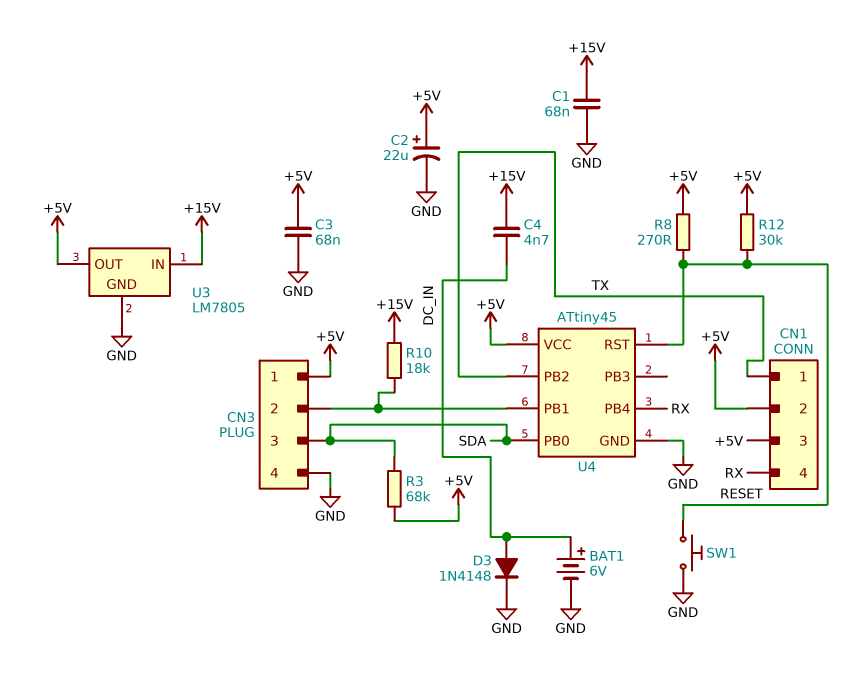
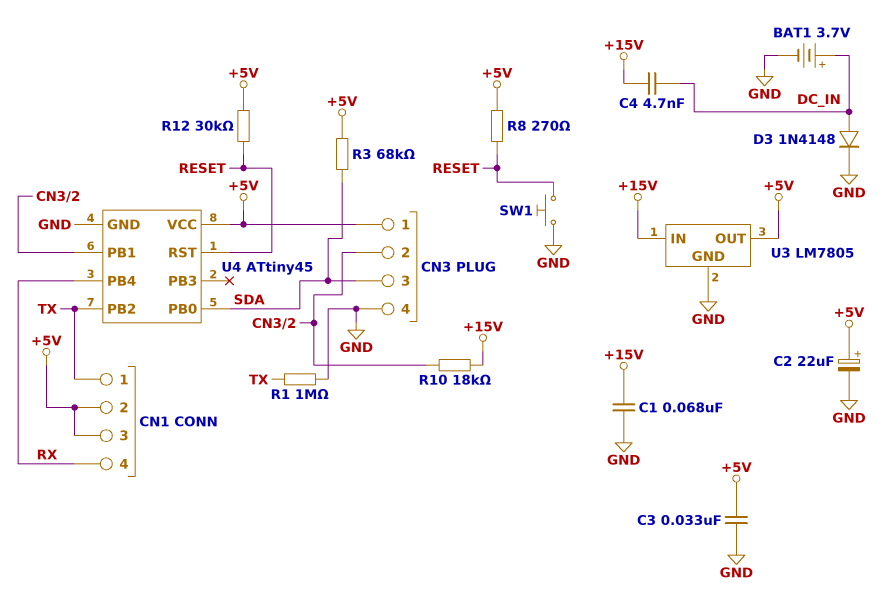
BAT1: 6V (plus DC_IN, minus GND) -> 3.7V (plus DC_IN, minus GND)
C3: 68nF (+5V, GND) -> 33nF (+5V, GND)
R1: none -> 1M (GND, TX)

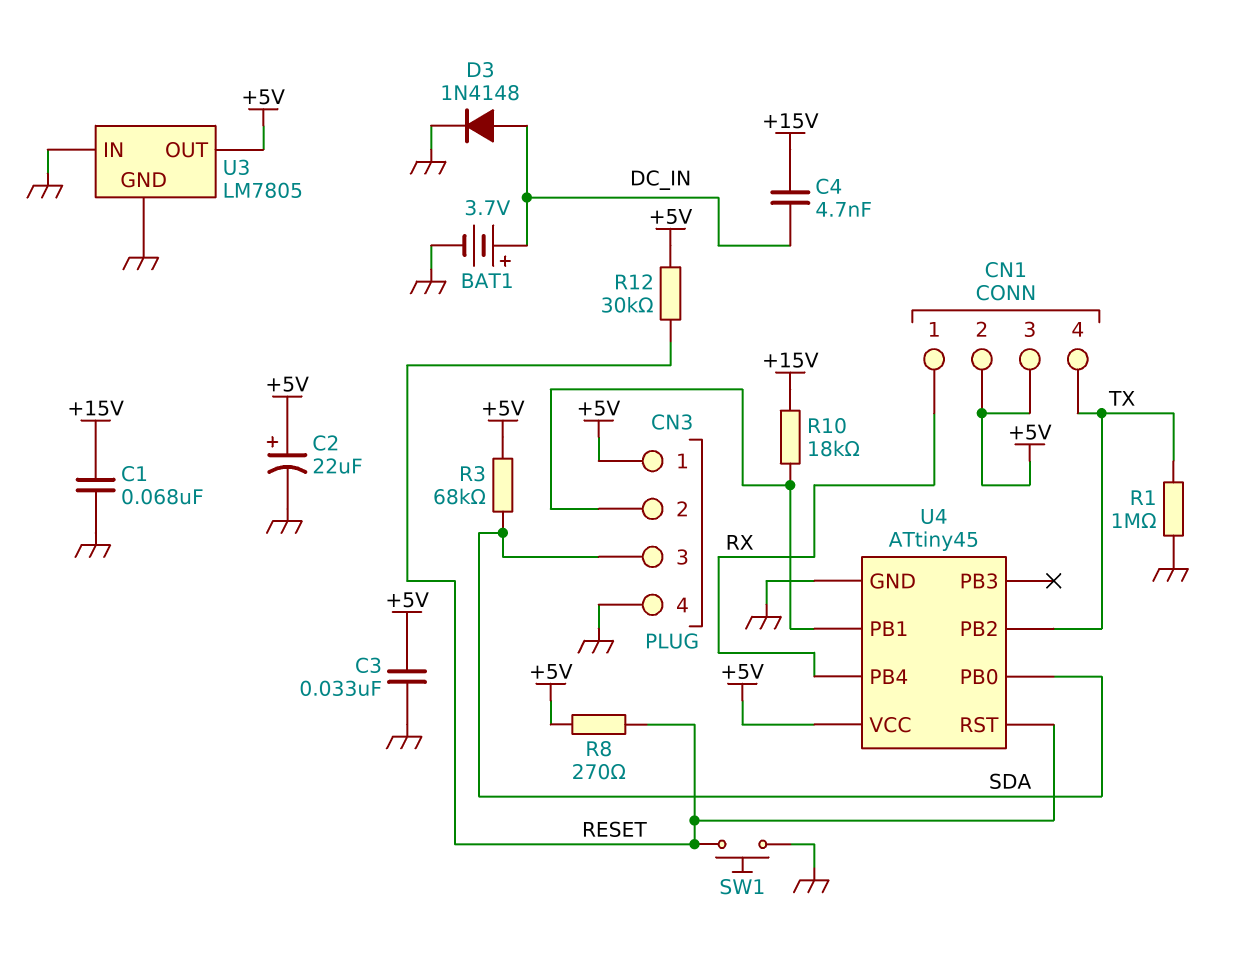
CN1 pin 1: TX -> RX
CN1 pin 4: RX -> TX
U3 pin IN: +15V -> GND

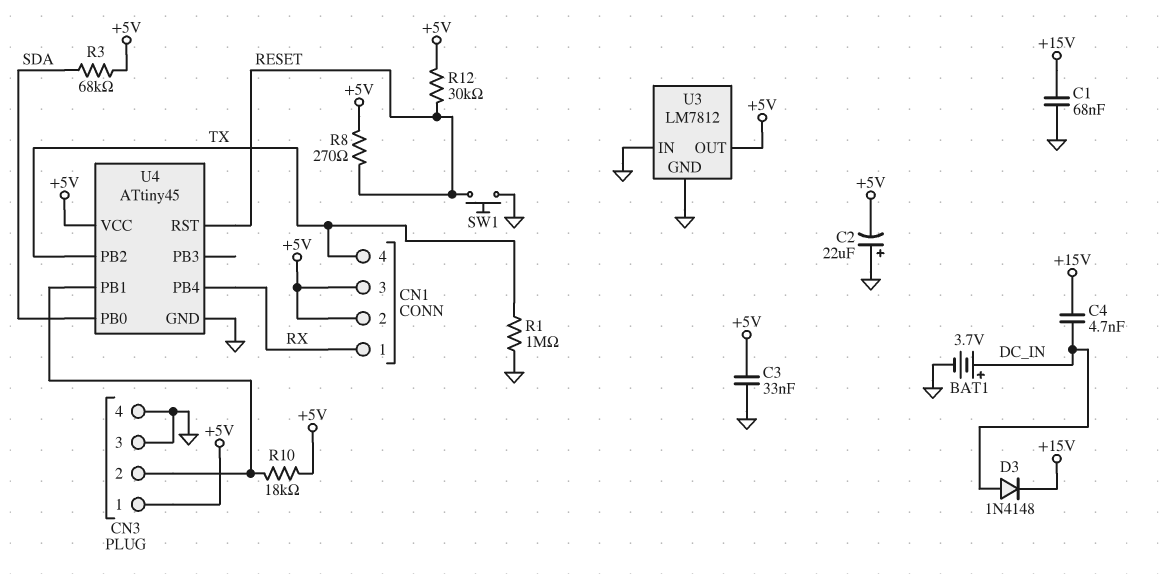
C2: 22uF (plus +5V, minus GND) -> 22uF (plus GND, minus +5V)
CN3 pin 3: SDA -> GND
D3: diode 1N4148 (A DC_IN, K GND) -> diode 1N4148 (A DC_IN, K +15V)
R10: 18k (+15V, CN3/2) -> 18k (+5V, CN3/2)
U3: LM7805 -> LM7812

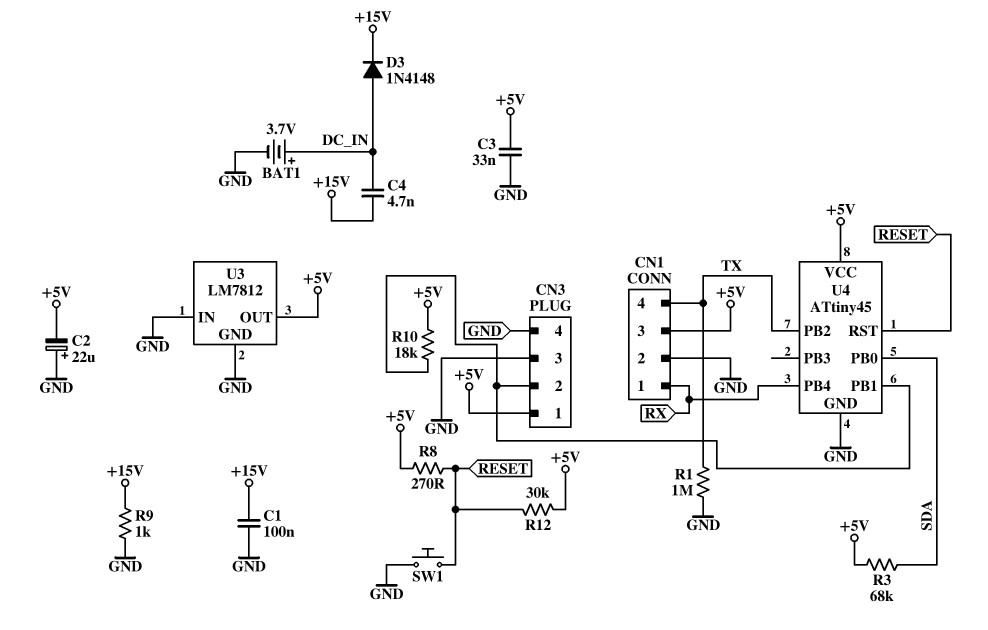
C1: 68nF (+15V, GND) -> 100nF (+15V, GND)
CN1 pin 2: +5V -> GND
R9: none -> 1k (+15V, GND)

